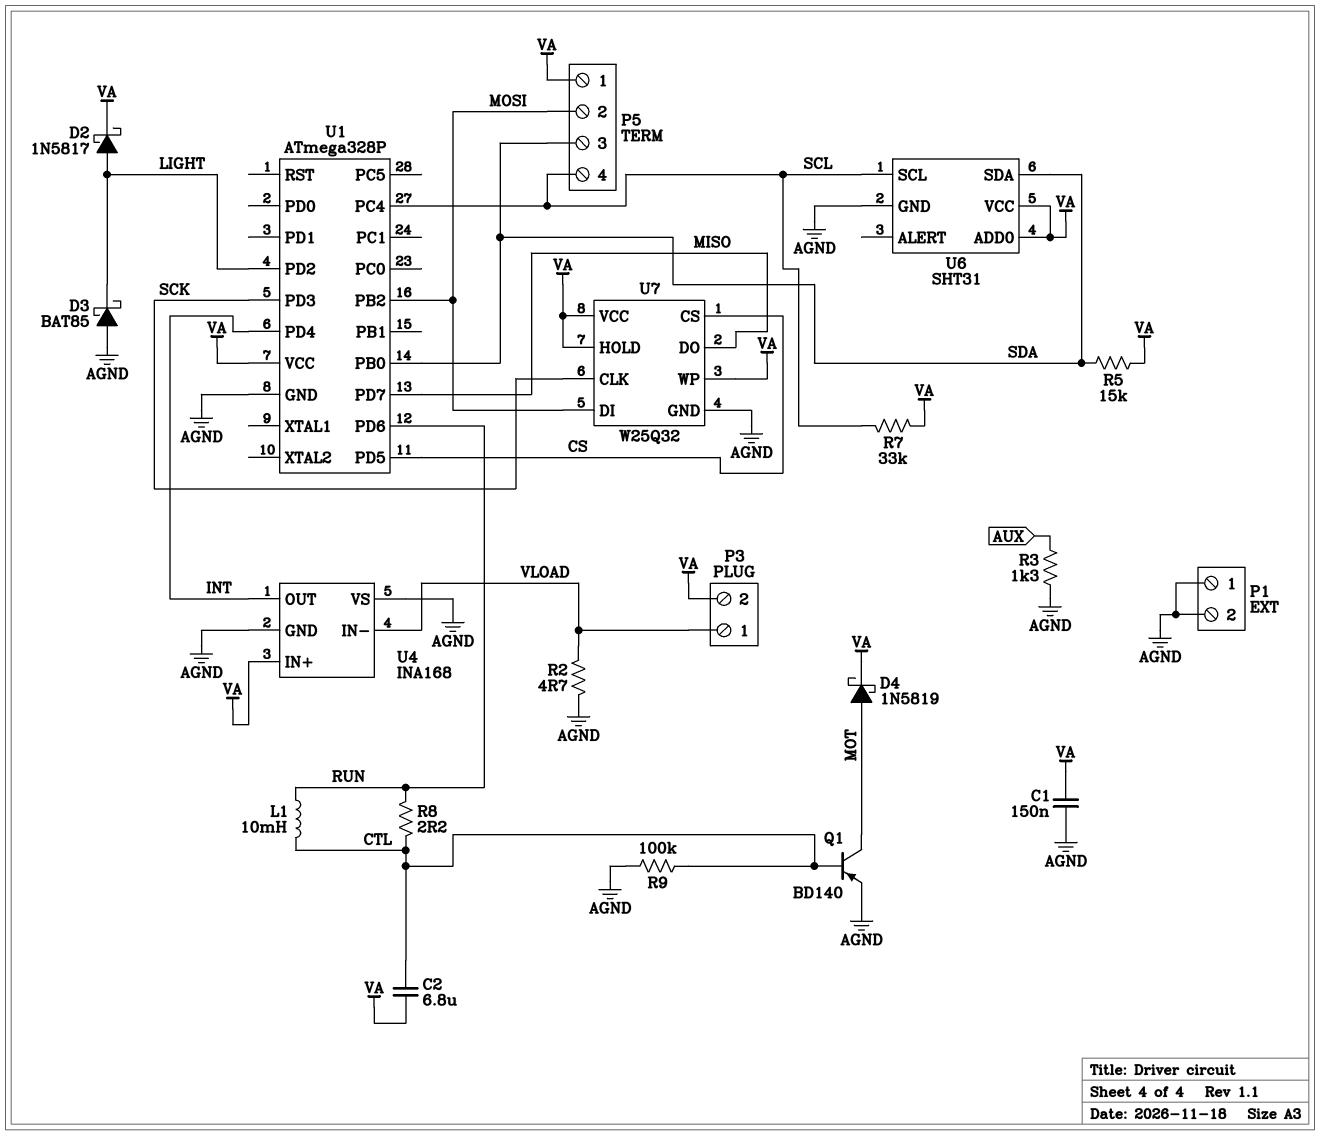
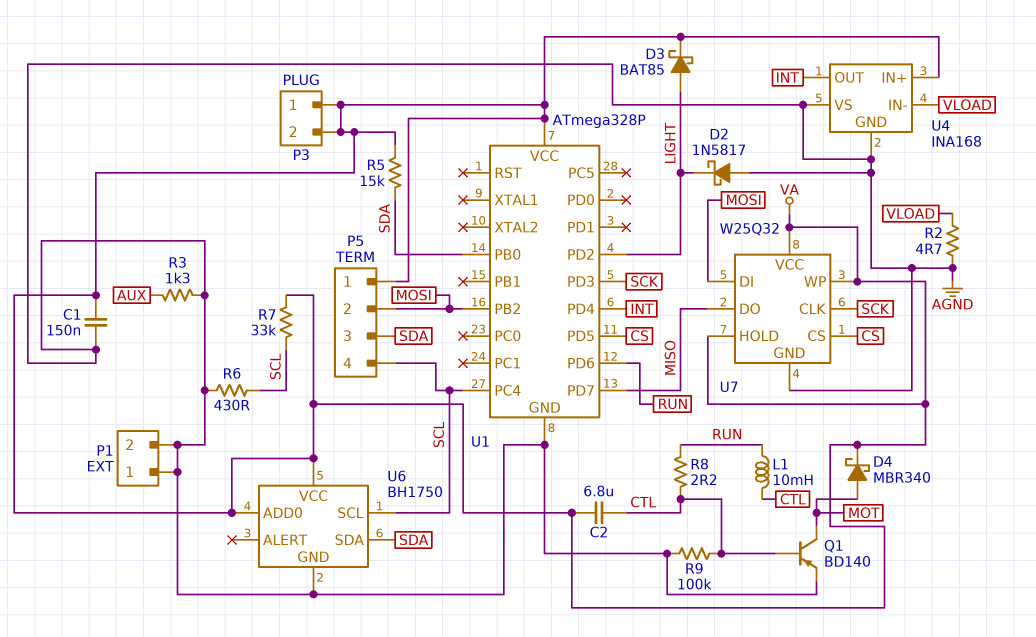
D2: schottky 1N5817 (A LIGHT, K VA) -> schottky 1N5817 (A AGND, K LIGHT)
D3: schottky BAT85 (A AGND, K LIGHT) -> schottky BAT85 (A LIGHT, K VA)
D4: schottky 1N5819 (A MOT, K VA) -> schottky MBR340 (A MOT, K VA)
P3 pin 1: VLOAD -> VA
R6: none -> 430 (AGND, SCL)
U6: SHT31 -> BH1750

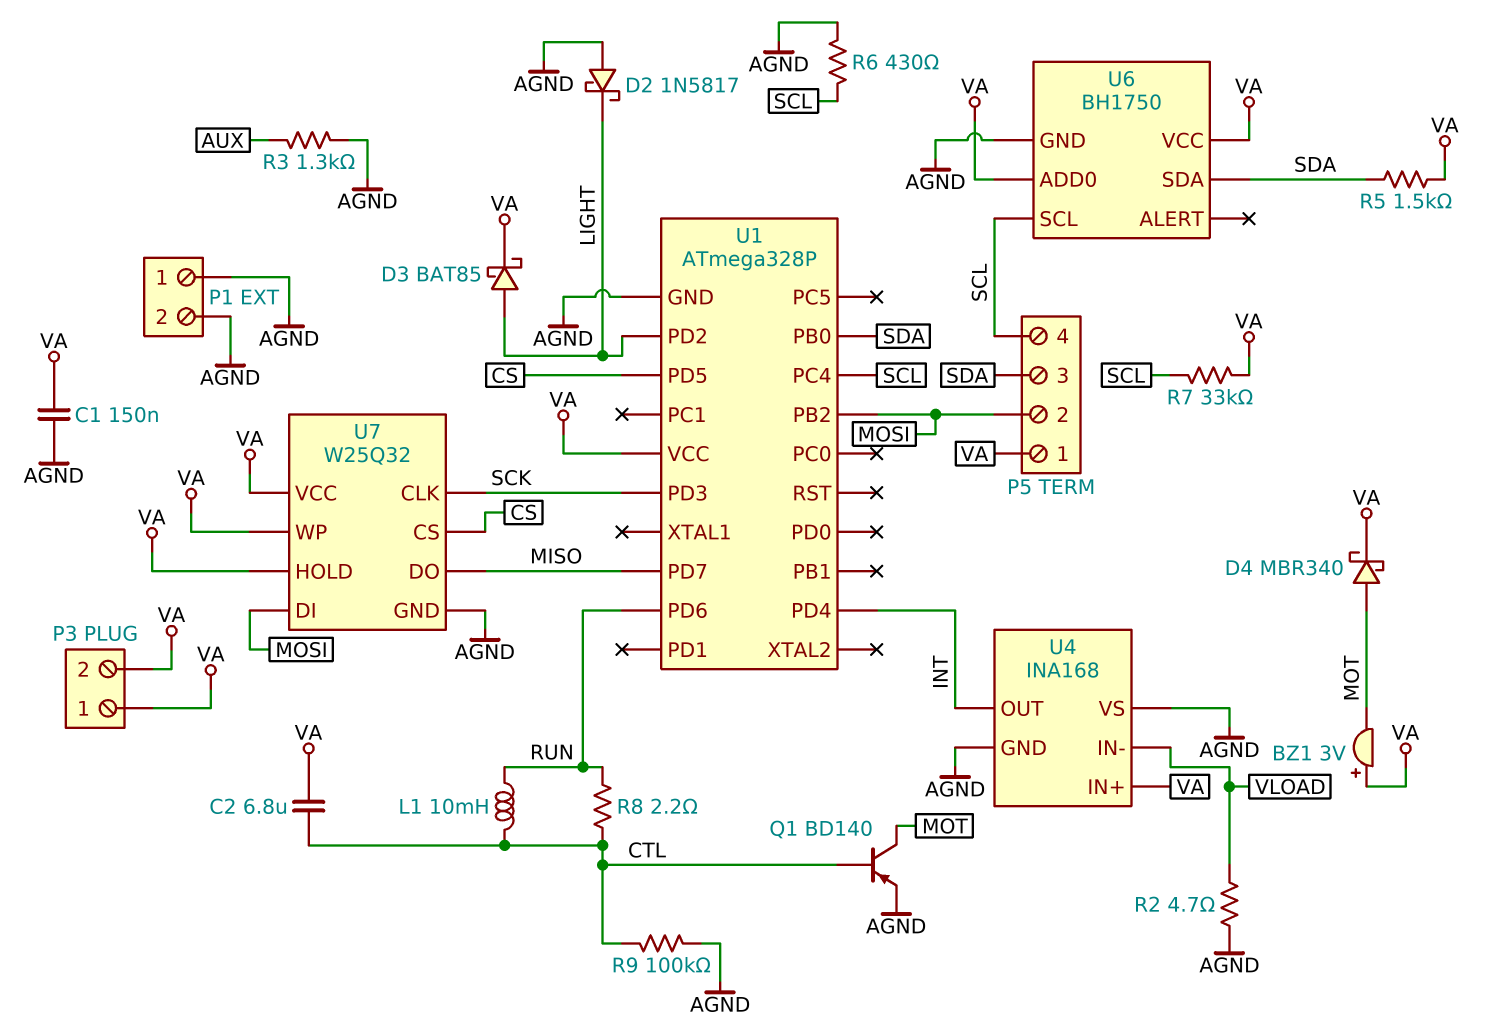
BZ1: none -> buzzer 3V (plus VA, minus MOT)
R5: 15k (SDA, VA) -> 1.5k (SDA, VA)

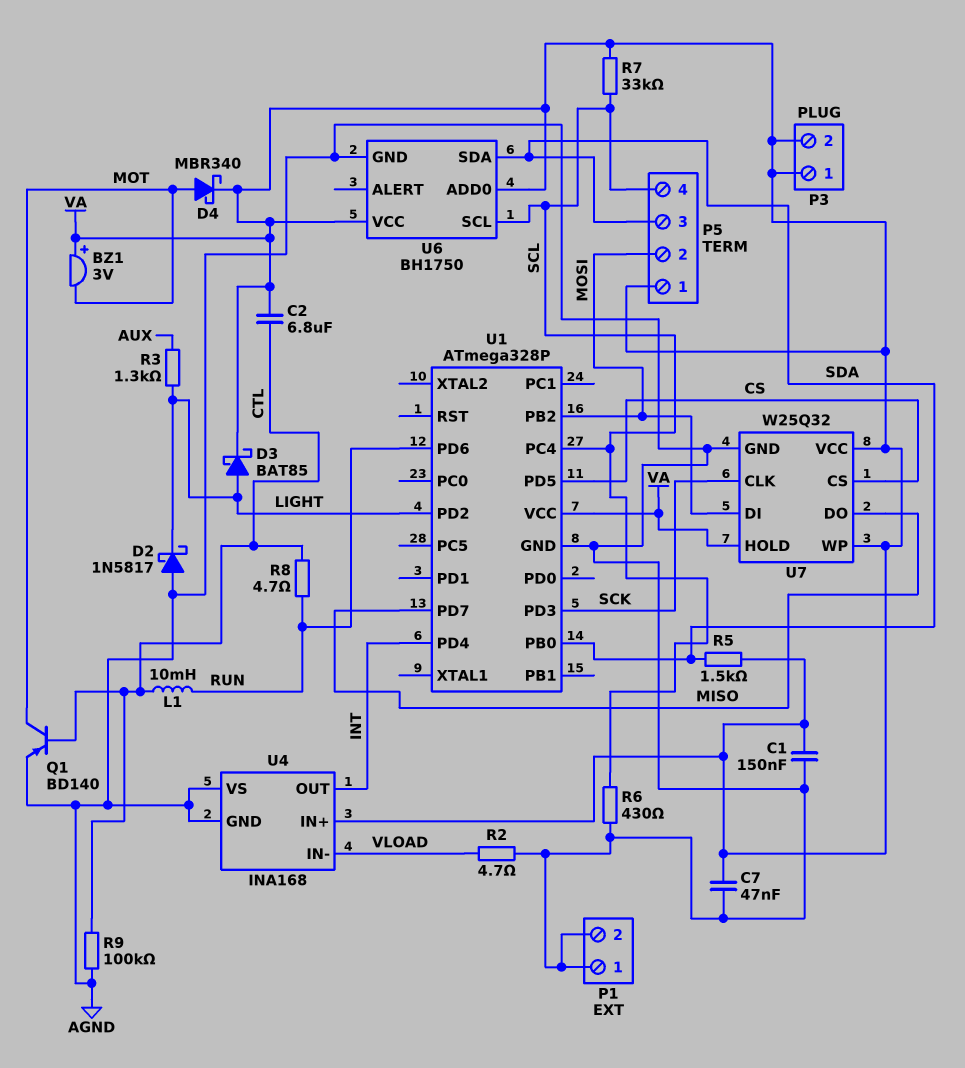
C7: none -> 47nF (AGND, VA)
R3: 1.3k (AGND, AUX) -> 1.3k (AUX, LIGHT)
R8: 2.2 (CTL, RUN) -> 4.7 (CTL, RUN)

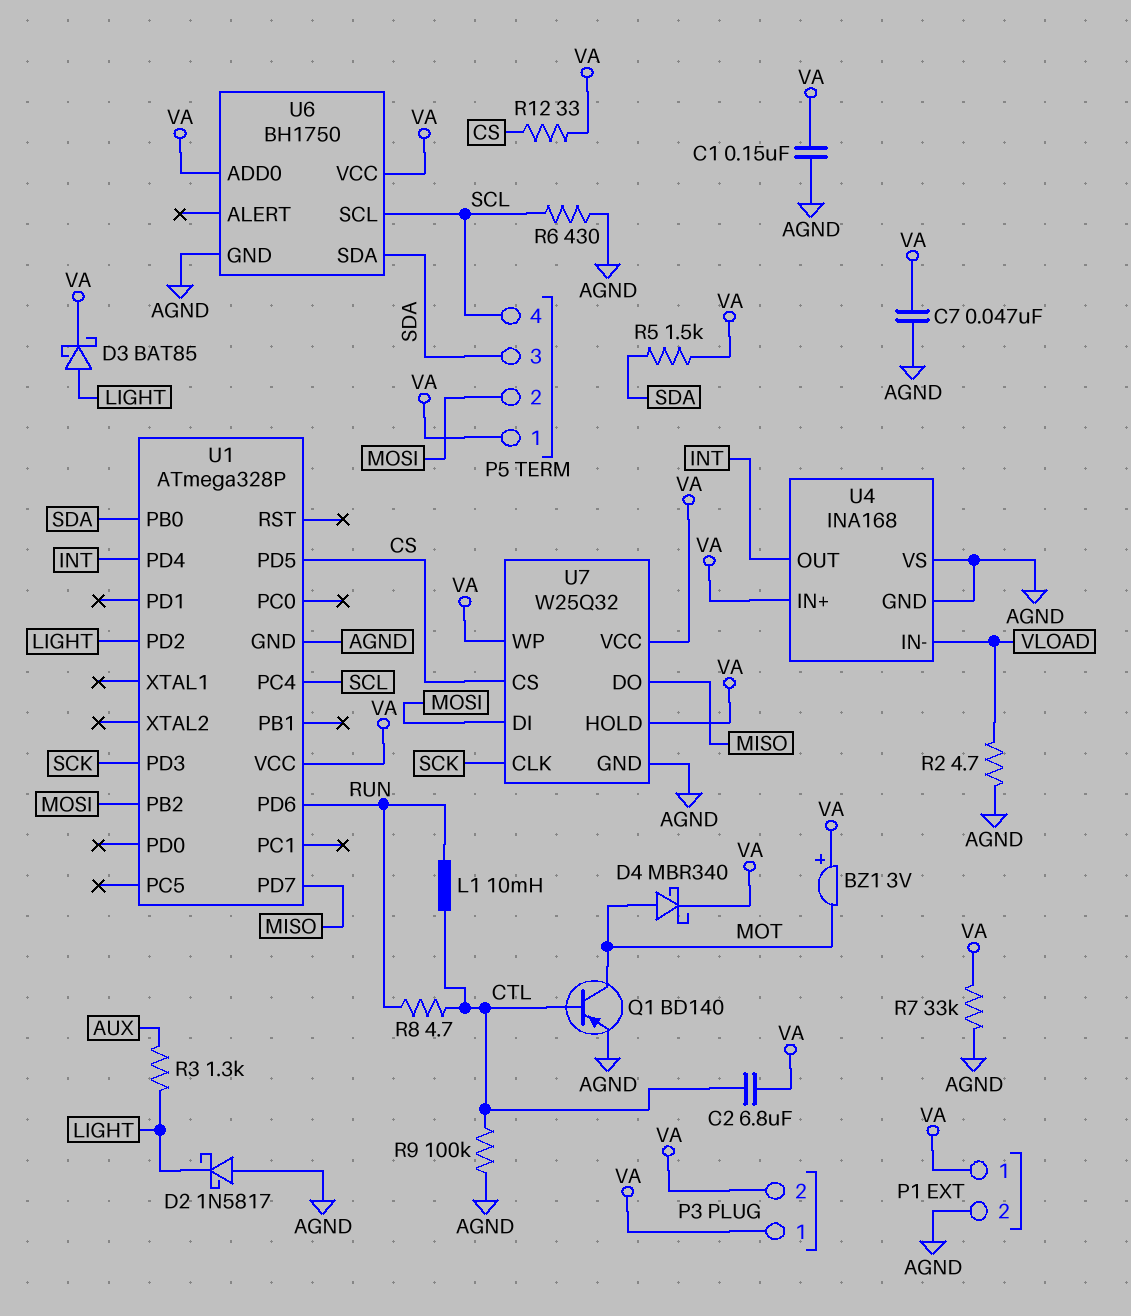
P1 pin 1: AGND -> VA
R7: 33k (SCL, VA) -> 33k (AGND, VA)
R12: none -> 33 (CS, VA)

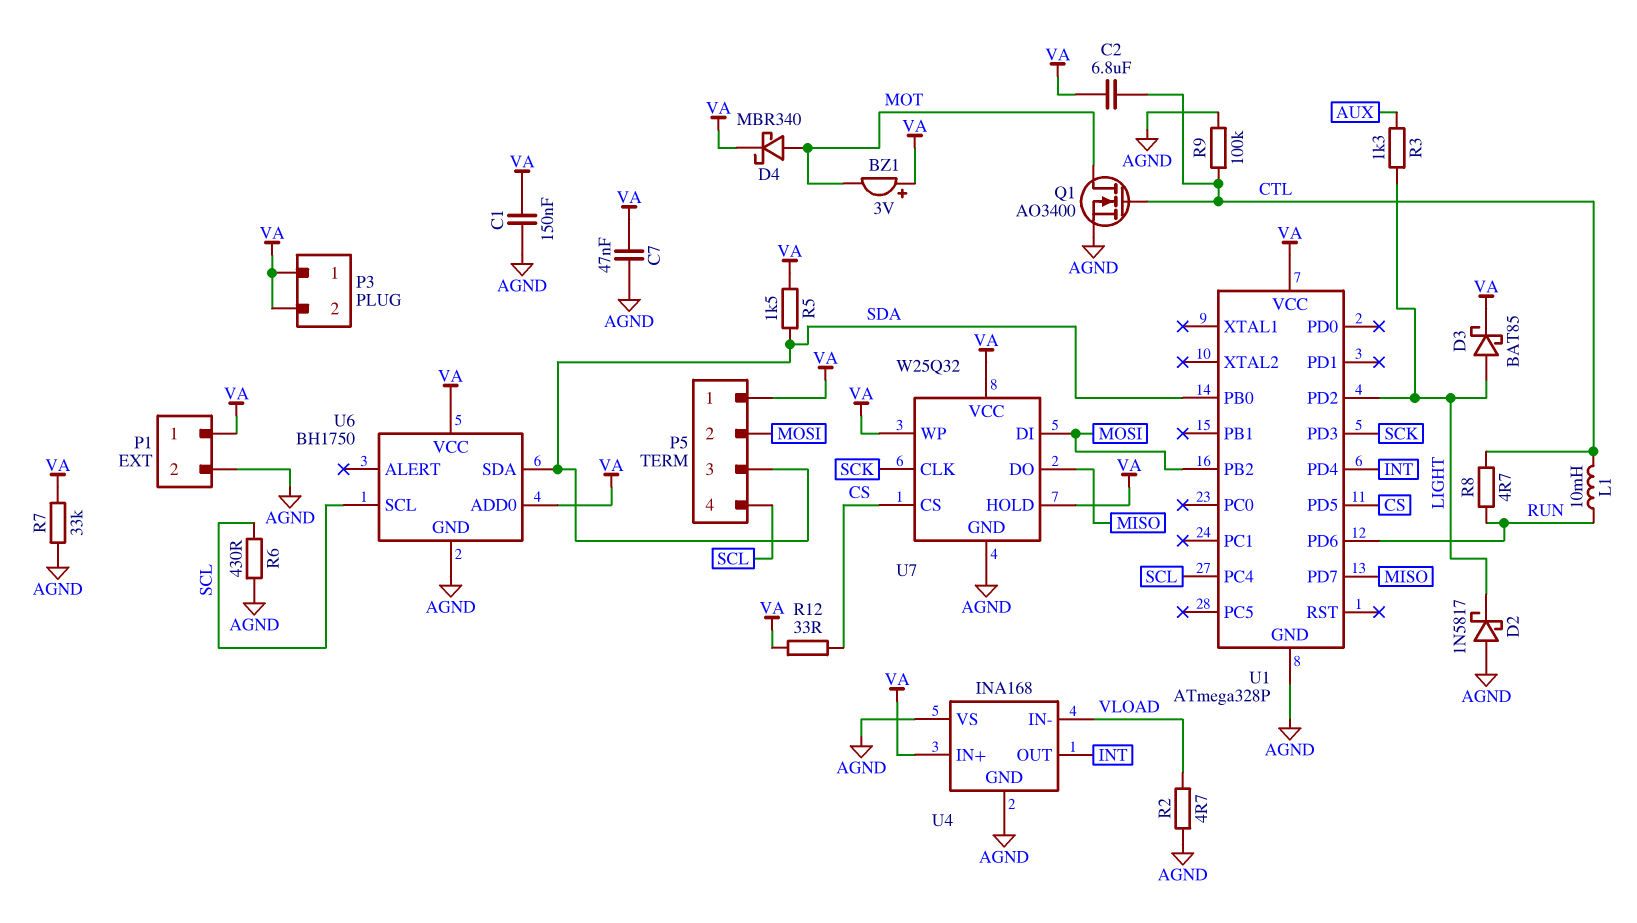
Q1: PNP BD140 (B CTL, C MOT, E AGND) -> NMOS AO3400 (G CTL, D MOT, S AGND)

